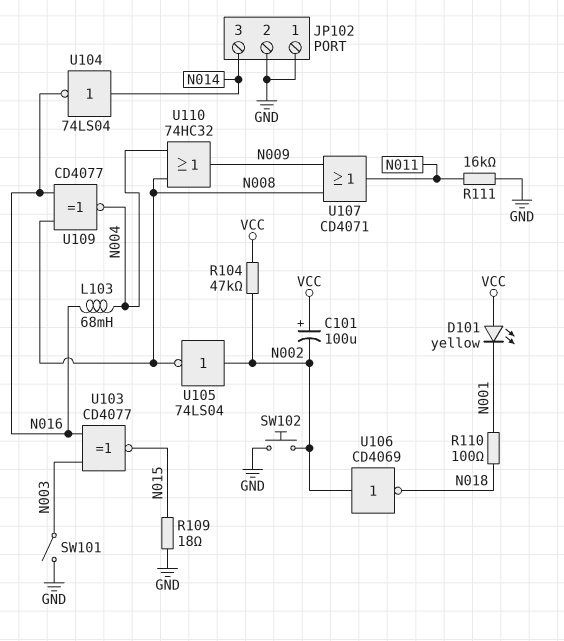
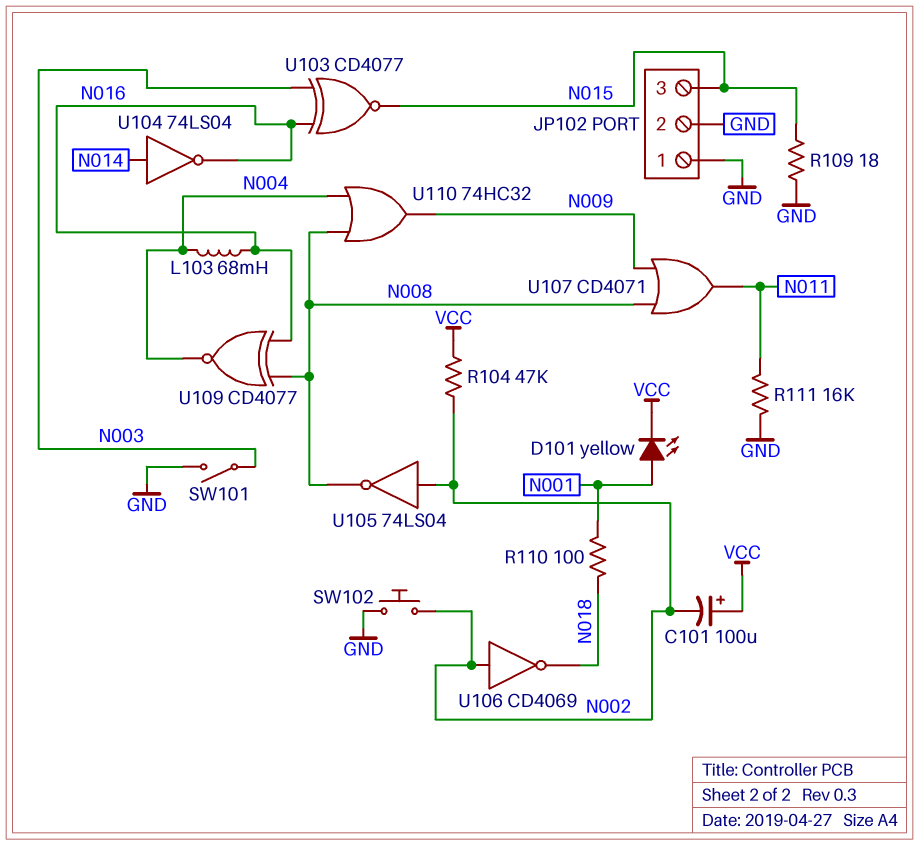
D101: LED yellow (A VCC, K N001) -> LED yellow (A N001, K VCC)
JP102 pin 3: N014 -> N015

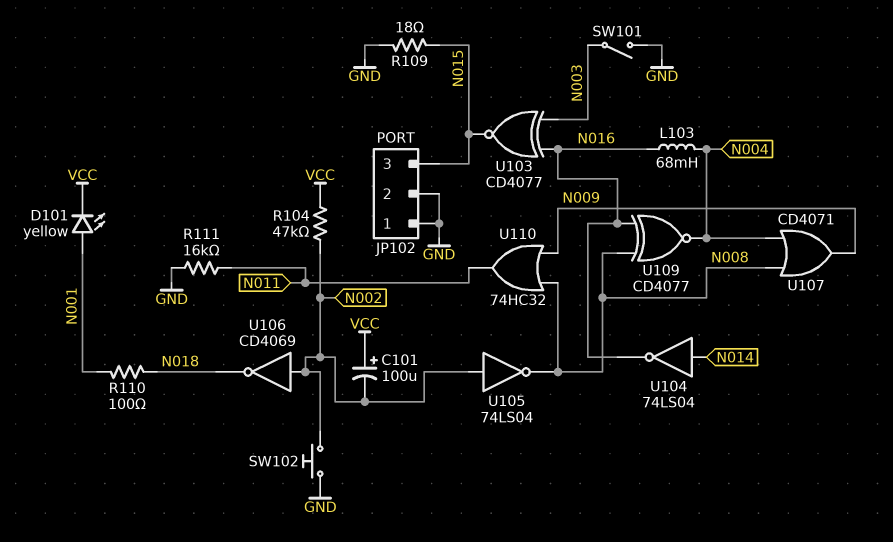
U107: OR CD4071 (in N008, in N009, out N011) -> OR CD4071 (in N004, in N008, out N009)
U110: OR 74HC32 (in N004, in N008, out N009) -> OR 74HC32 (in N008, in N009, out N011)

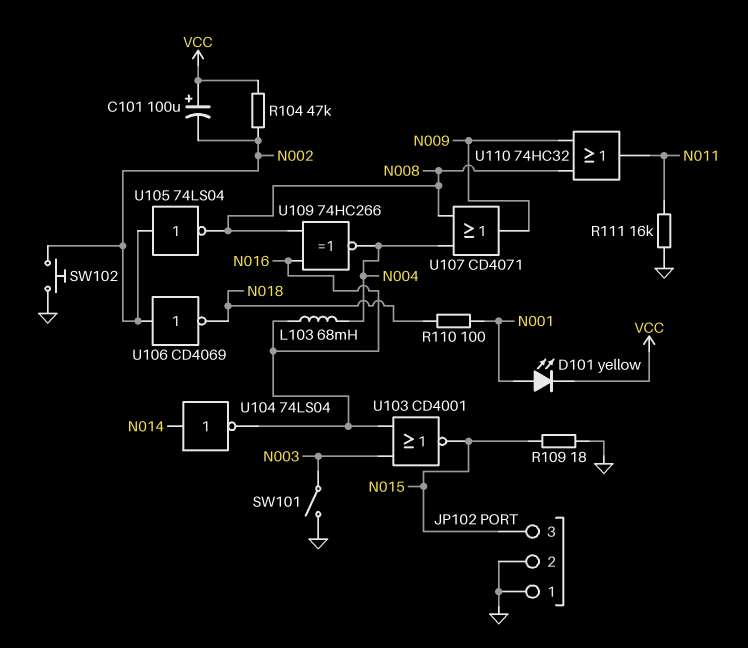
U103: XNOR CD4077 (in N003, in N016, out N015) -> NOR CD4001 (in N003, in N016, out N015)
U109: XNOR CD4077 (in N008, in N016, out N004) -> XNOR 74HC266 (in N008, in N016, out N004)

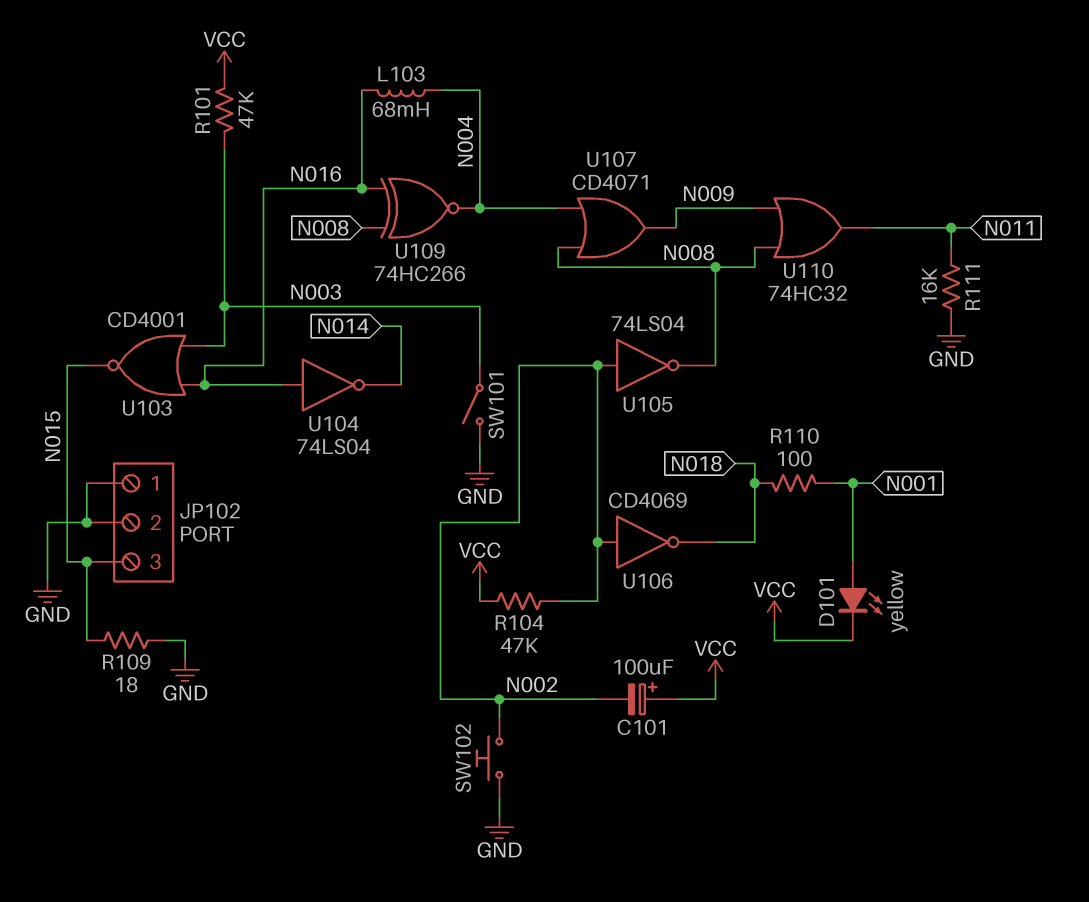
R101: none -> 47k (N003, VCC)
U104: NOT 74LS04 (in N014, out N016) -> NOT 74LS04 (in N016, out N014)

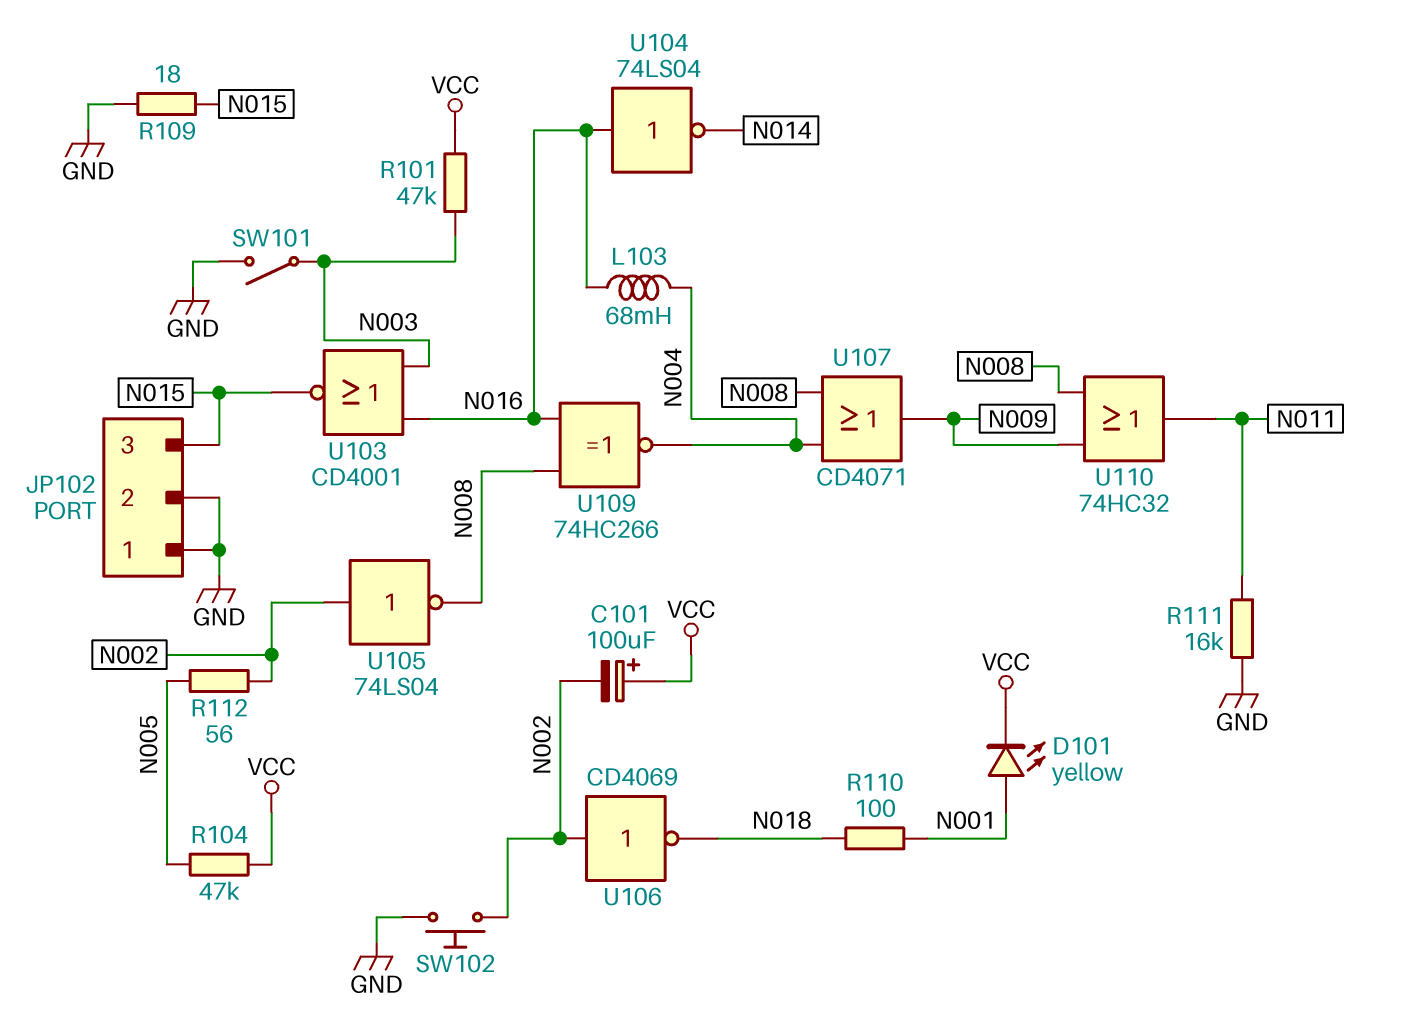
R104: 47k (N002, VCC) -> 47k (N005, VCC)
R112: none -> 56 (N002, N005)

